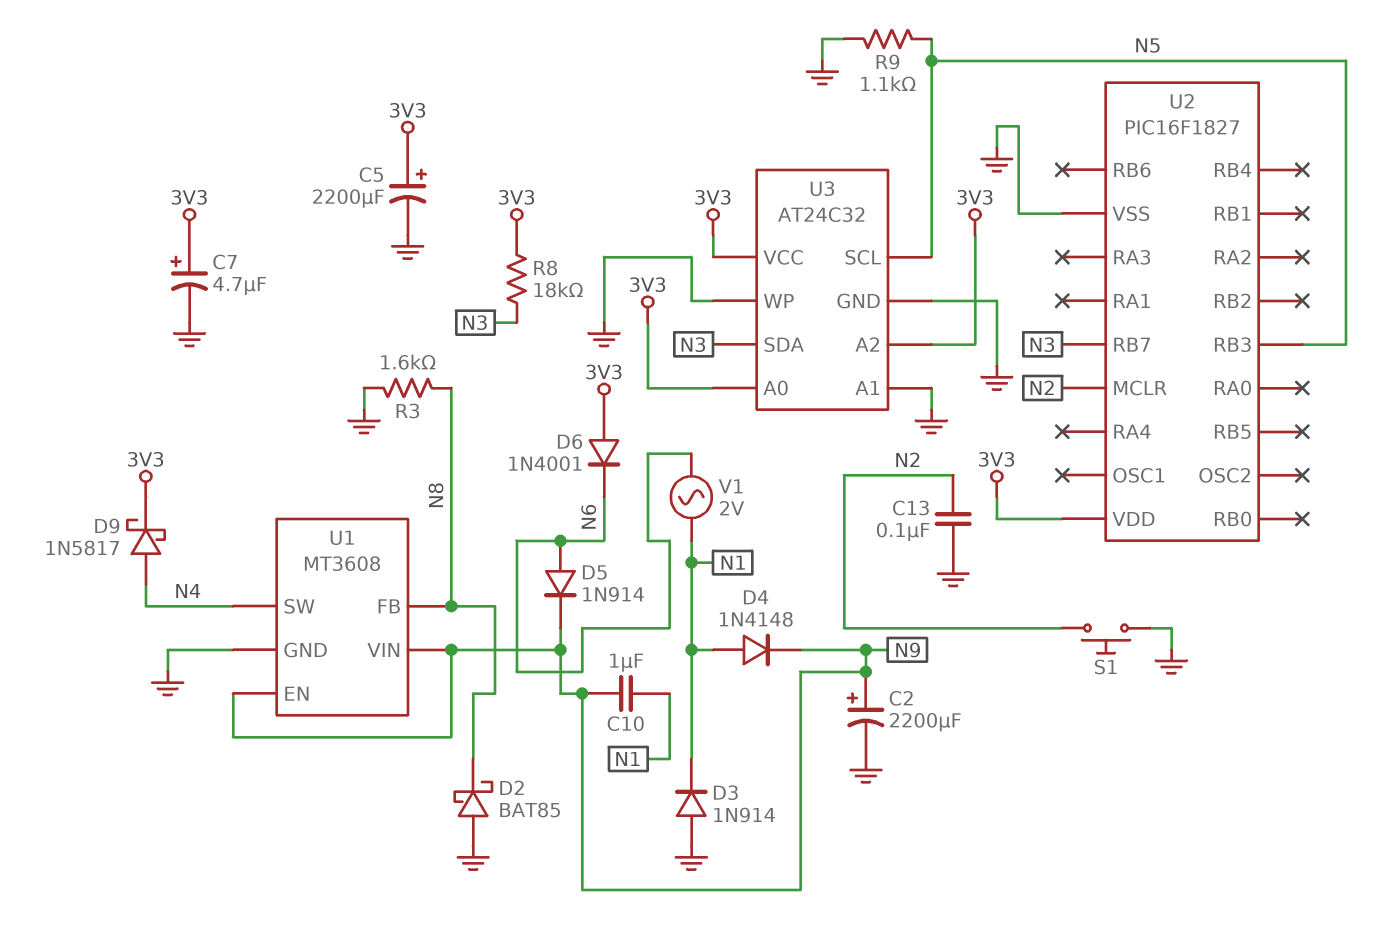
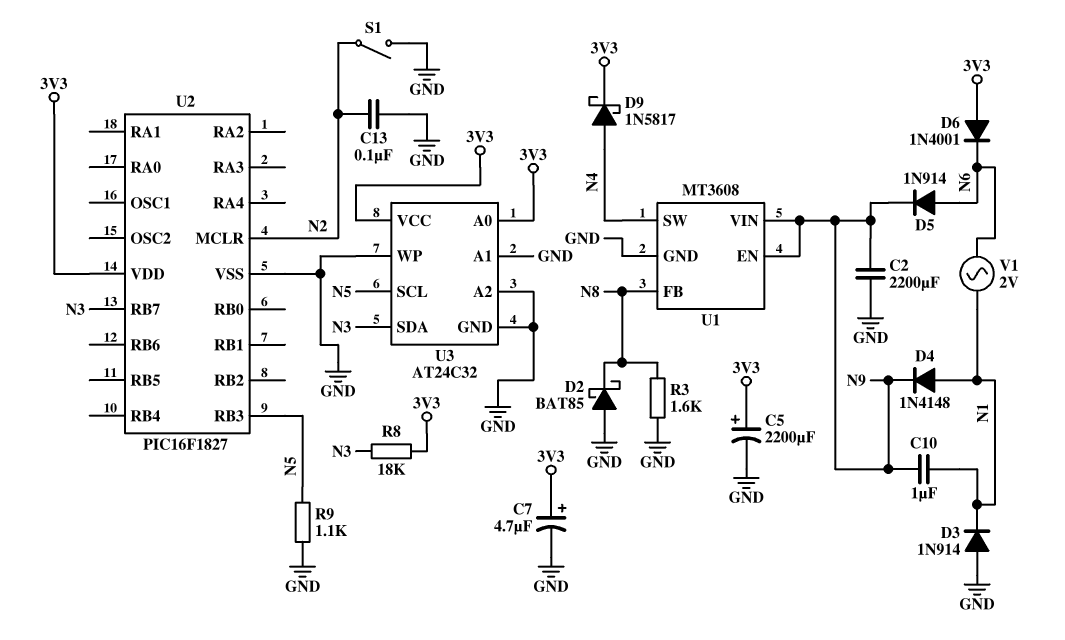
C2: 2200uF (plus N9, minus GND) -> 2200uF (GND, N9)
S1: button (GND, N2) -> switch (GND, N2)
U3 pin A2: 3V3 -> GND

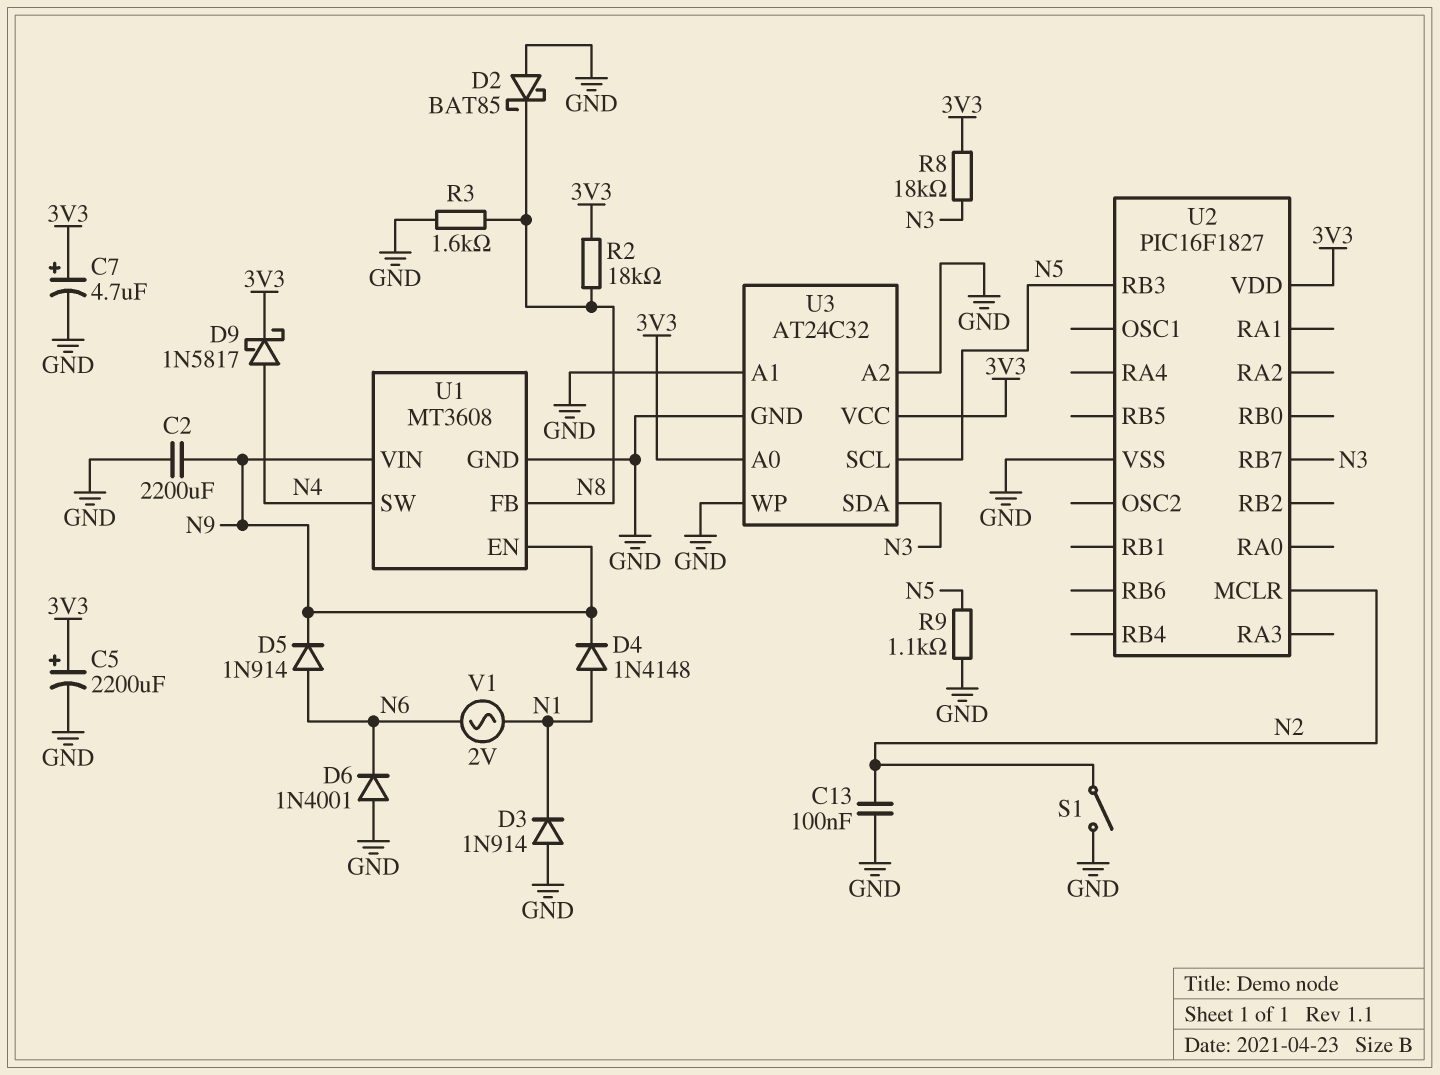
C10: 1uF (N1, N9) -> none
D6: diode 1N4001 (A 3V3, K N6) -> diode 1N4001 (A GND, K N6)
R2: none -> 18k (3V3, N8)

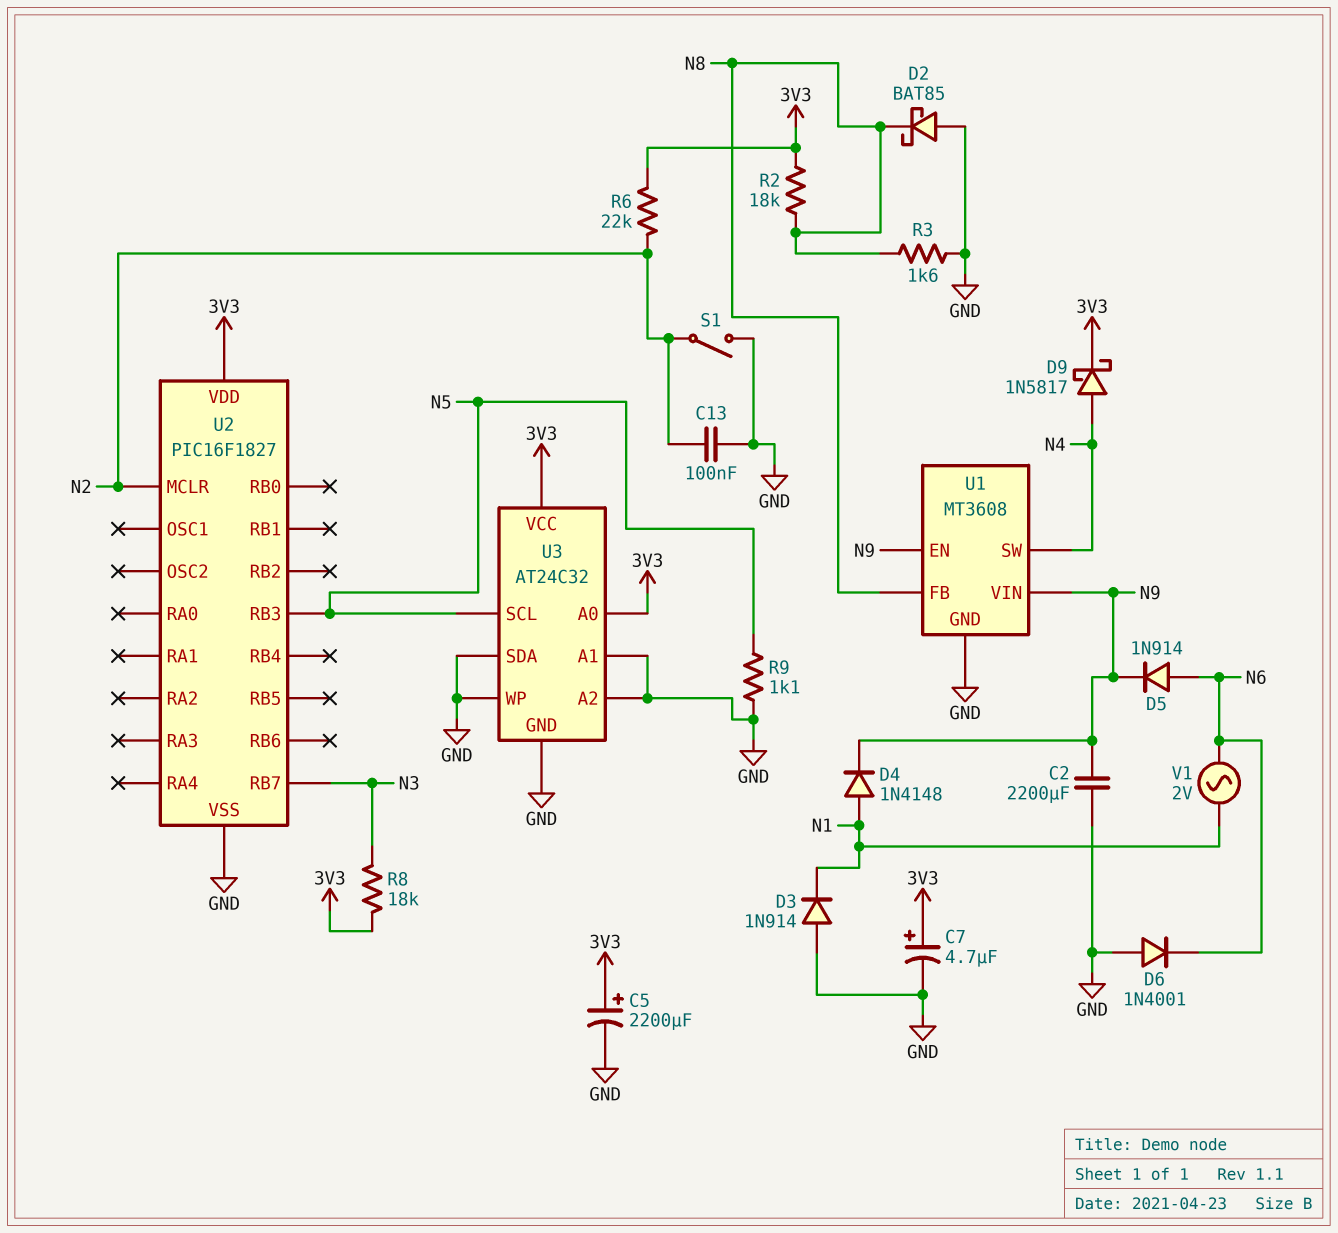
R6: none -> 22k (3V3, N2)
U3 pin SDA: N3 -> GND

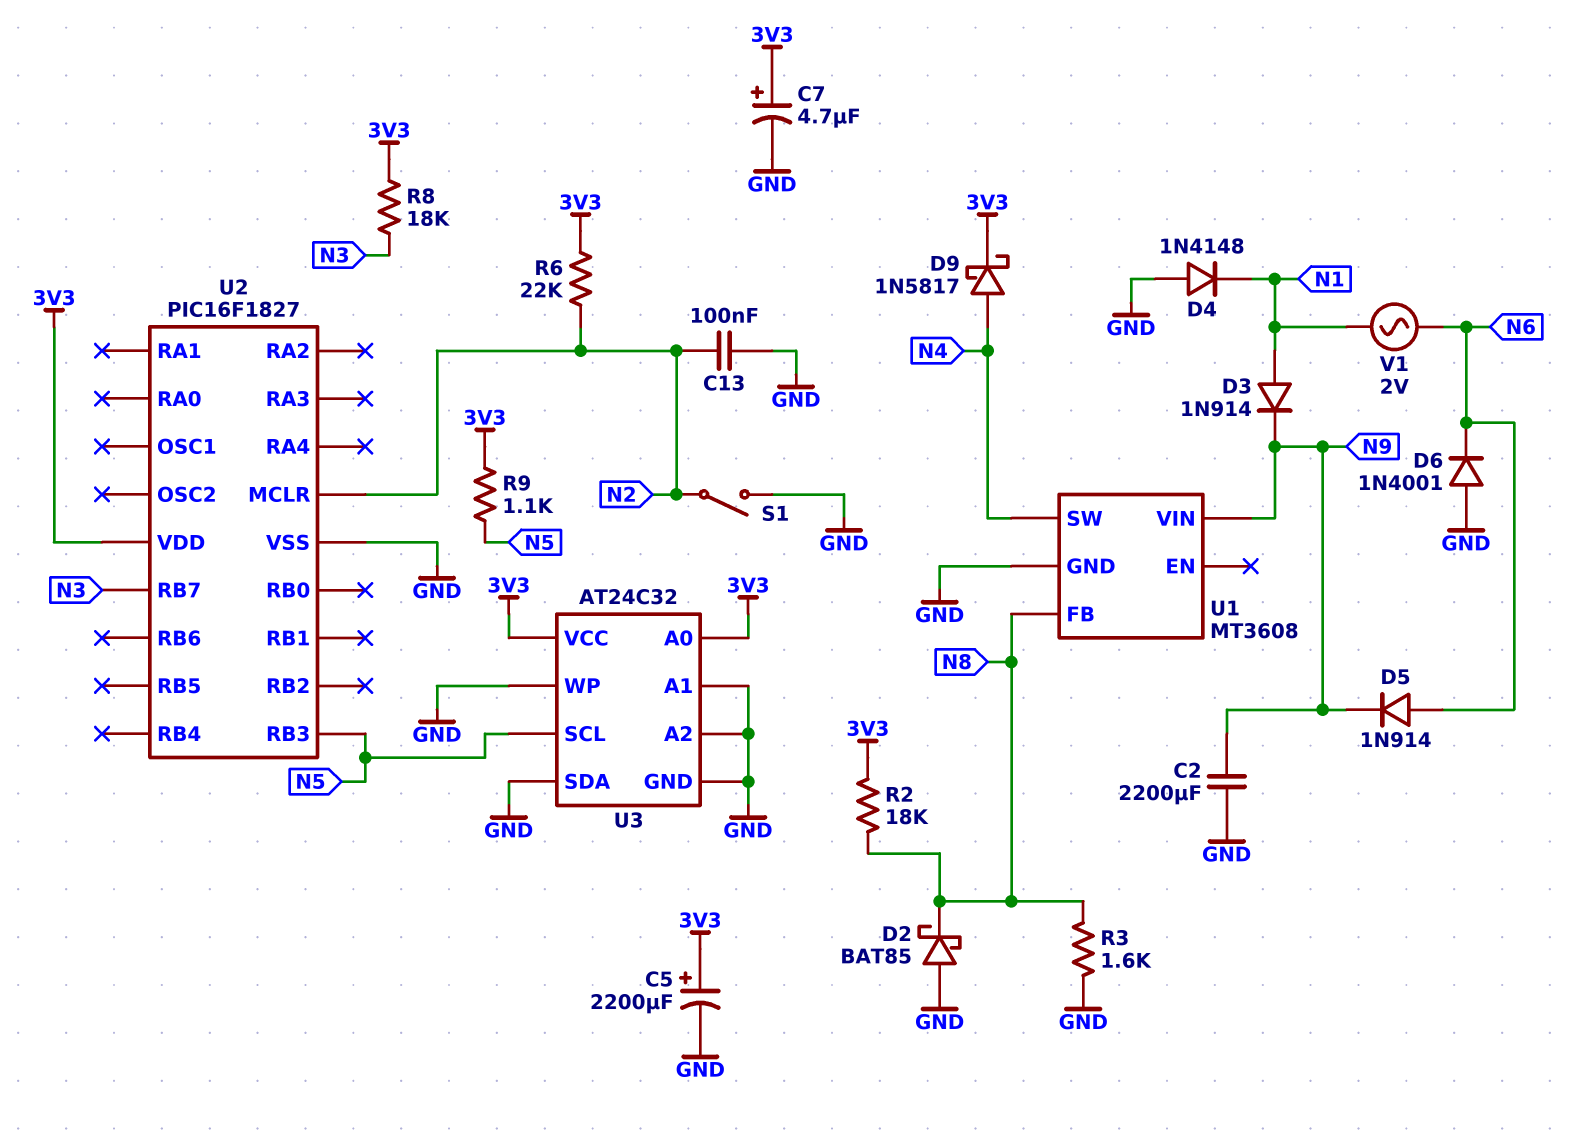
D3: diode 1N914 (A GND, K N1) -> diode 1N914 (A N1, K N9)
D4: diode 1N4148 (A N1, K N9) -> diode 1N4148 (A GND, K N1)
R9: 1.1k (GND, N5) -> 1.1k (3V3, N5)
U1 pin EN: N9 -> none

